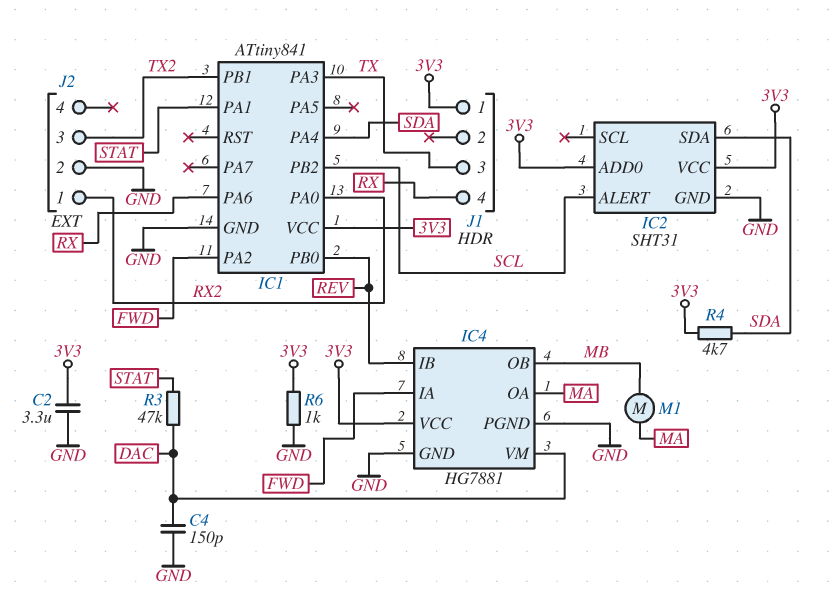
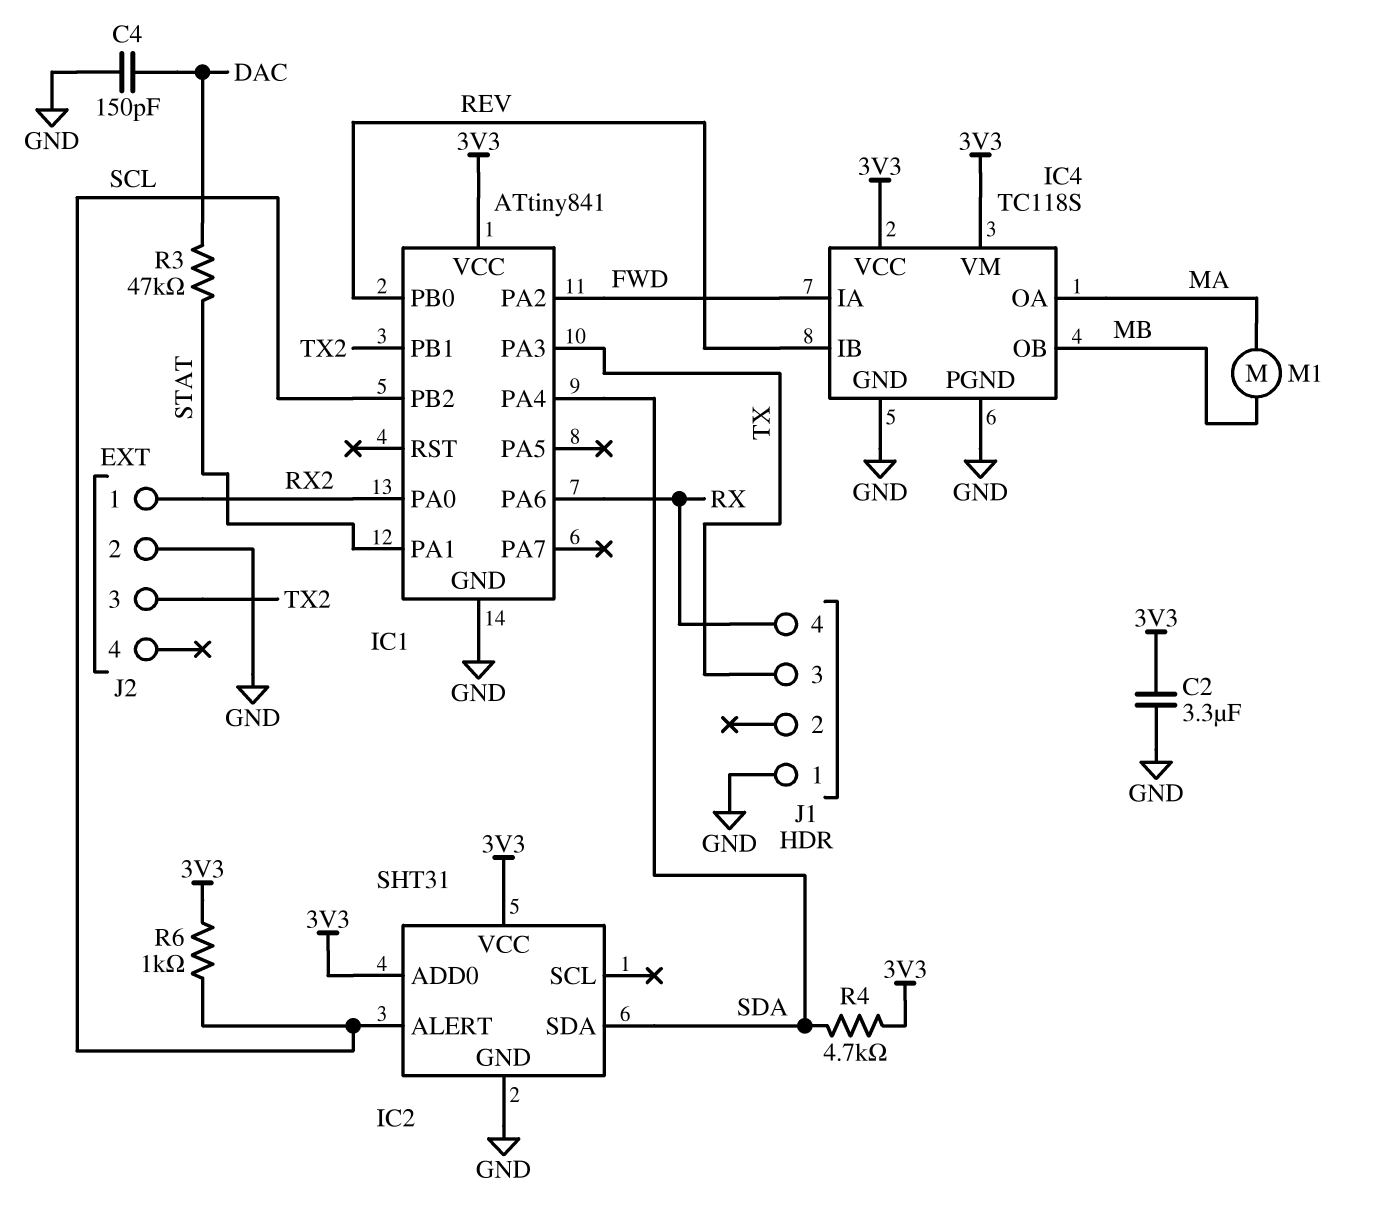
IC4: HG7881 -> TC118S
IC4 pin VM: DAC -> 3V3
J1 pin 1: 3V3 -> GND
R6: 1k (3V3, GND) -> 1k (3V3, SCL)

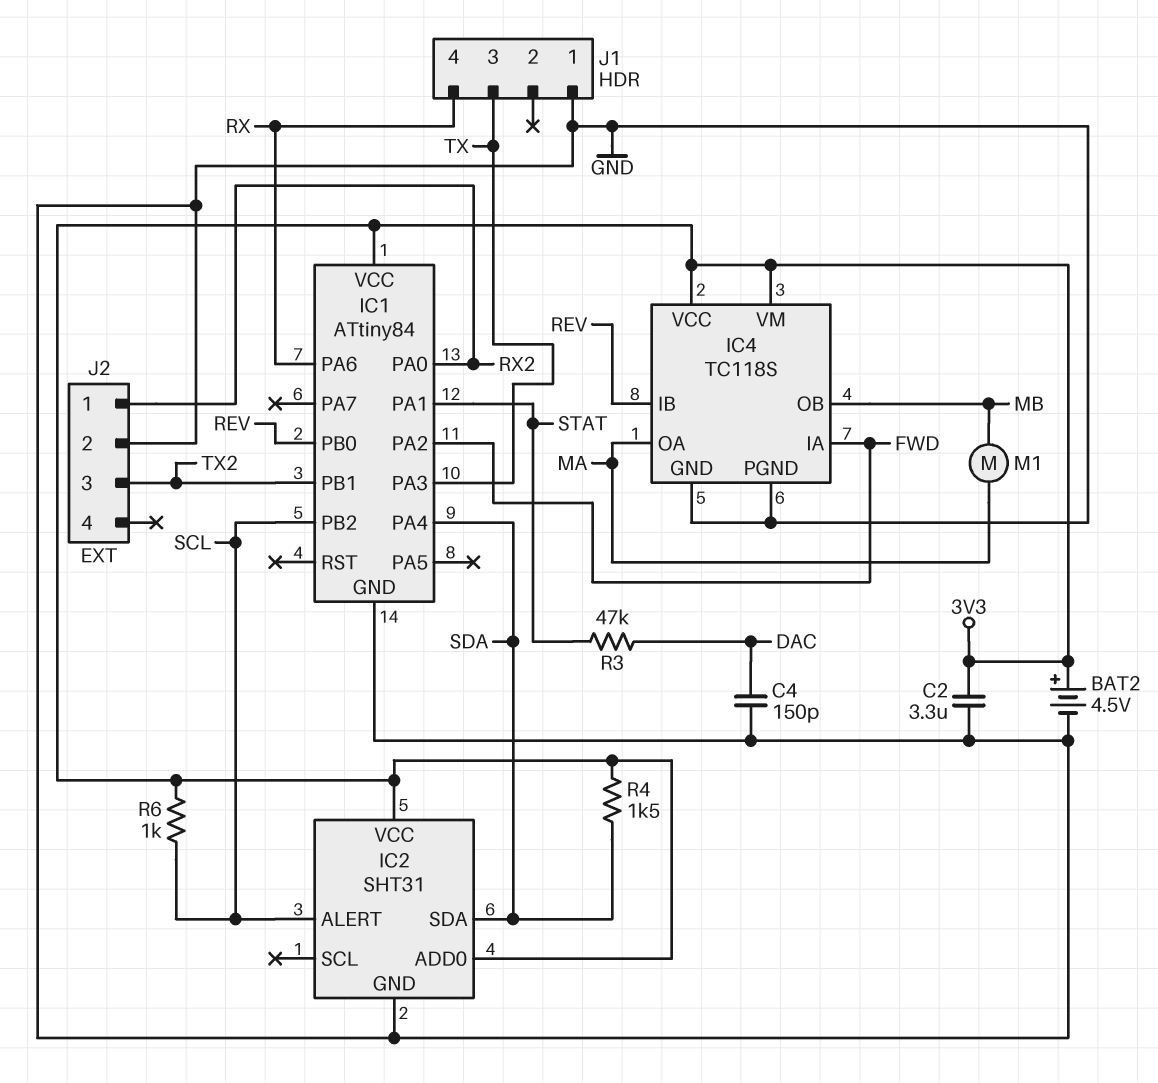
BAT2: none -> 4.5V (plus 3V3, minus GND)
IC1: ATtiny841 -> ATtiny84
R4: 4.7k (3V3, SDA) -> 1.5k (3V3, SDA)

